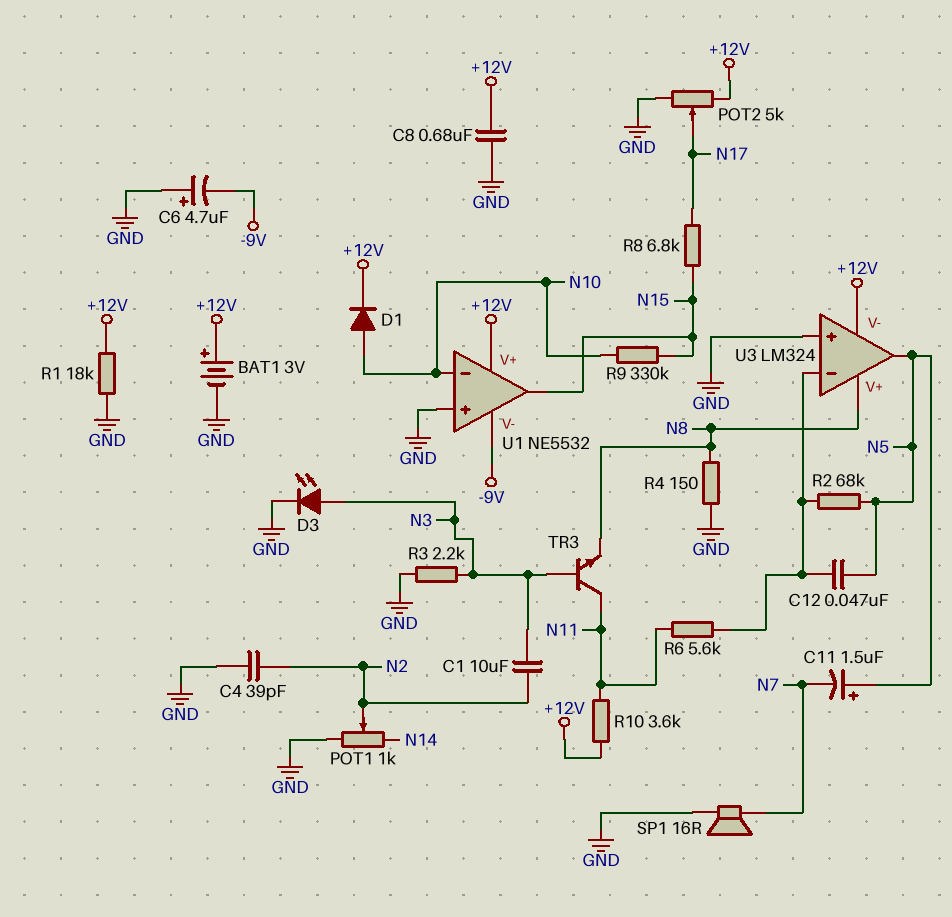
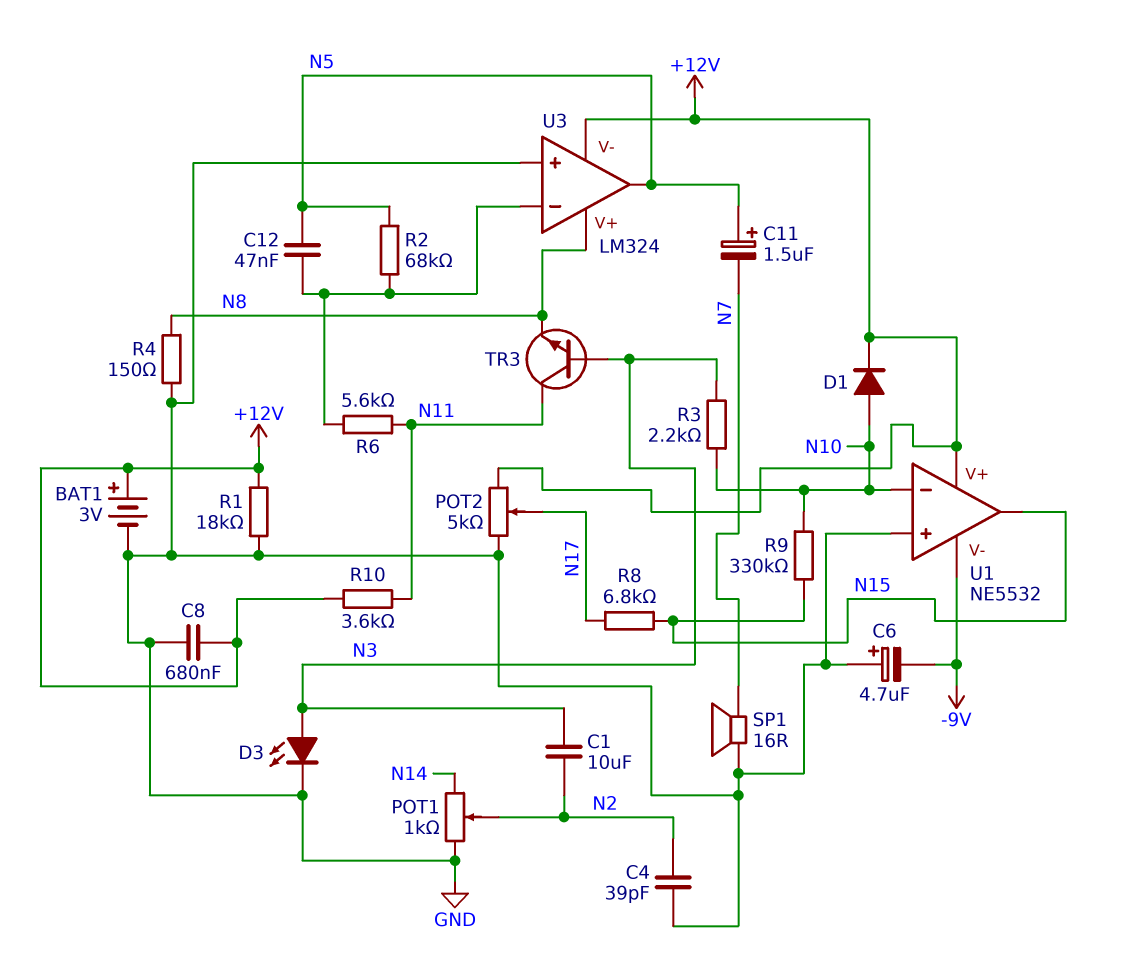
R3: 2.2k (GND, N3) -> 2.2k (N3, N10)

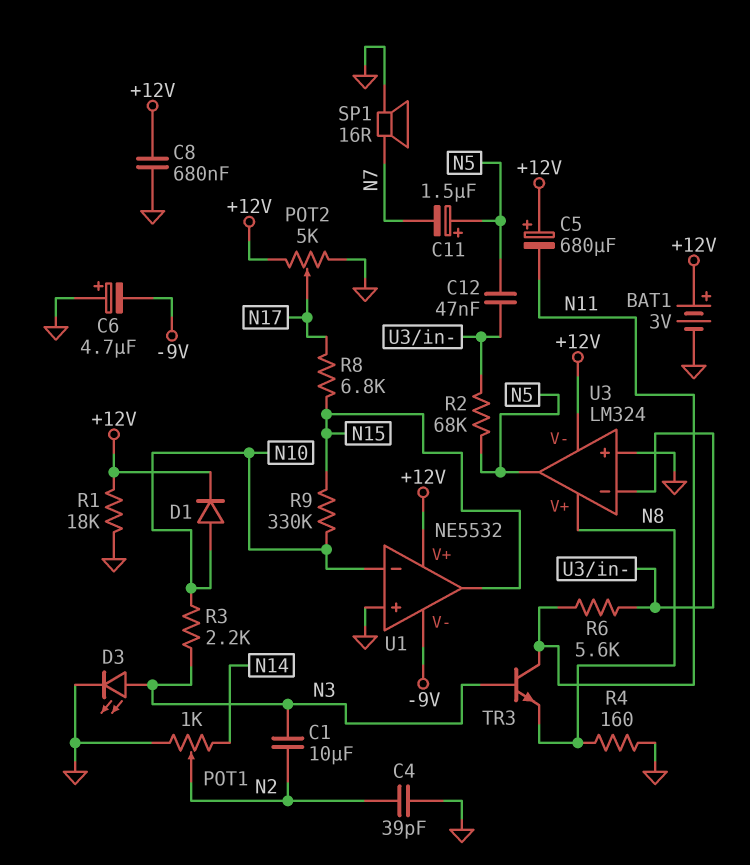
C5: none -> 680uF (plus +12V, minus N11)
R4: 150 (GND, N8) -> 160 (GND, N8)
R10: 3.6k (+12V, N11) -> none

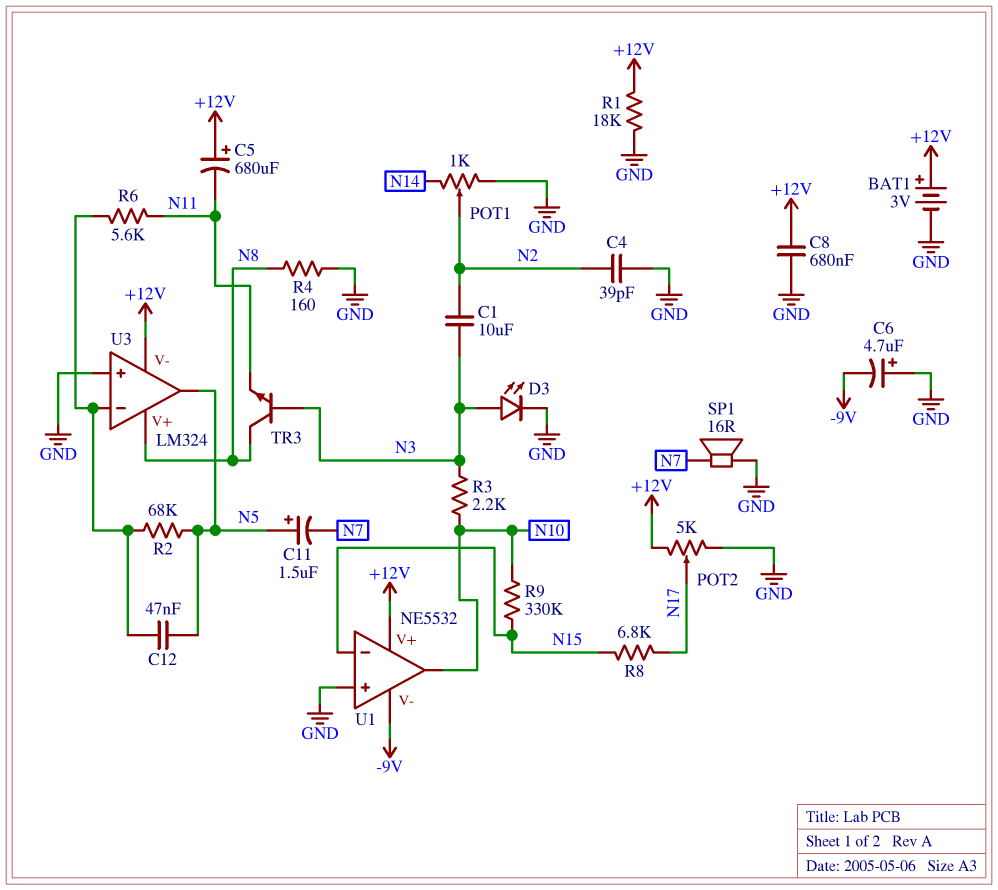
D1: diode (A N10, K +12V) -> none
TR3: NPN (B N3, C N11, E N8) -> NPN (B N3, C N8, E N11)
U1 pin in-: N10 -> N15
U1 pin out: N15 -> N10

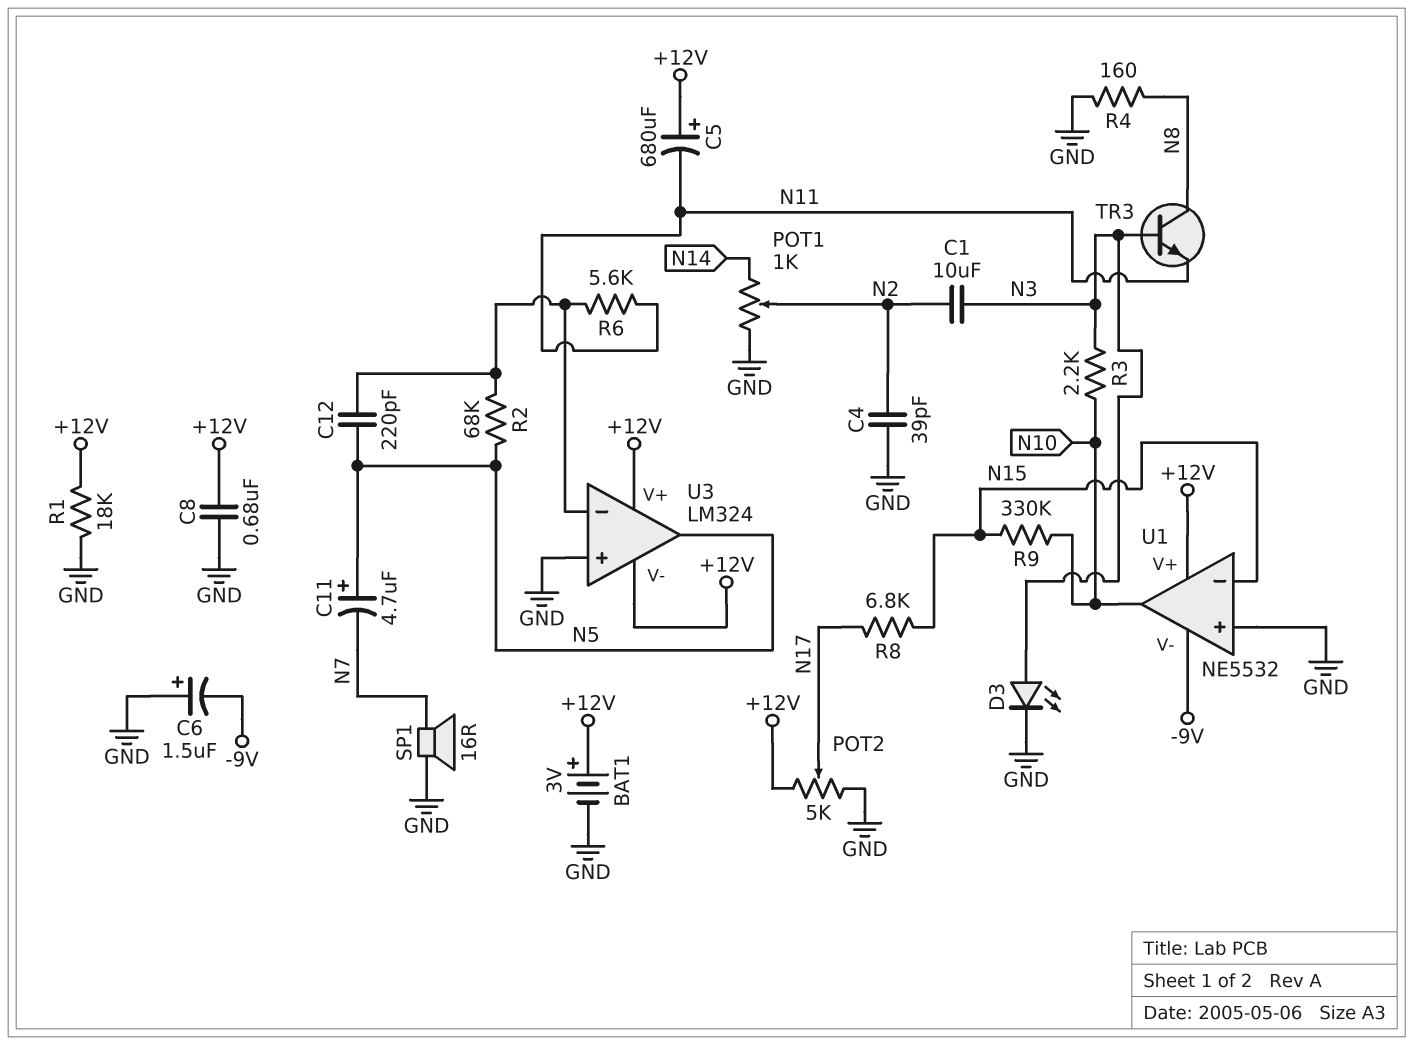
C6: 4.7uF (plus GND, minus -9V) -> 1.5uF (plus GND, minus -9V)
C11: 1.5uF (plus N5, minus N7) -> 4.7uF (plus N5, minus N7)
C12: 47nF (N5, U3/in-) -> 220pF (N5, U3/in-)
U3 pin V+: N8 -> +12V

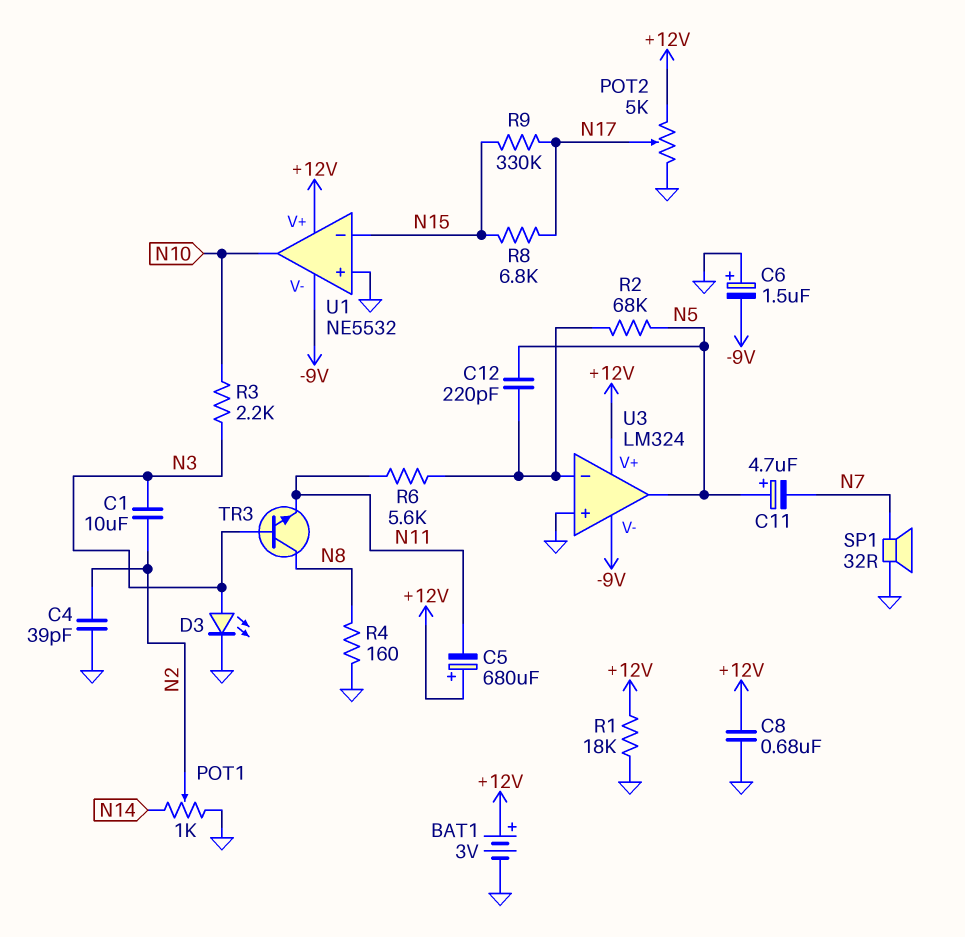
R9: 330k (N10, N15) -> 330k (N15, N17)
SP1: speaker 16R (GND, N7) -> speaker 32R (GND, N7)
U3 pin V-: +12V -> -9V

